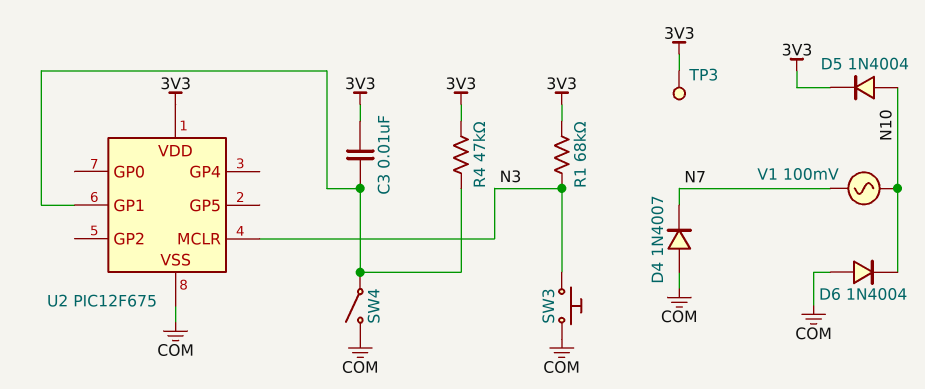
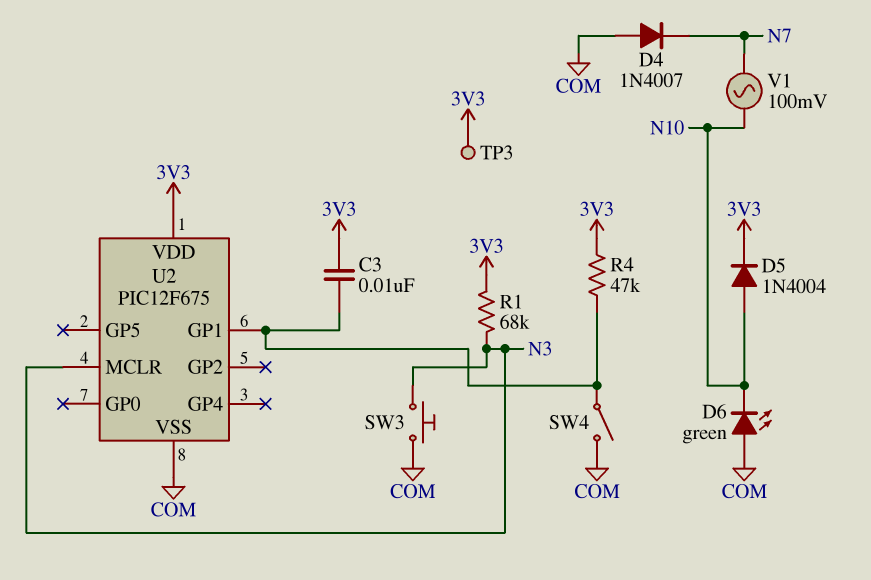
D6: diode 1N4004 (A COM, K N10) -> LED green (A COM, K N10)

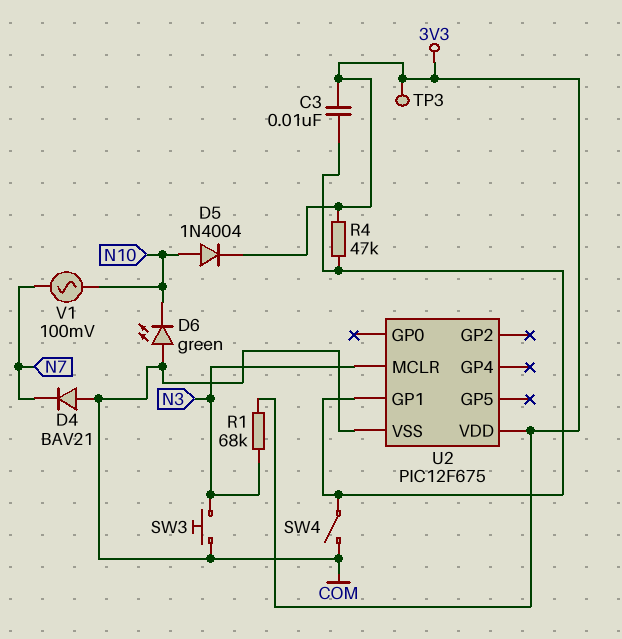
D4: diode 1N4007 (A COM, K N7) -> diode BAV21 (A COM, K N7)

